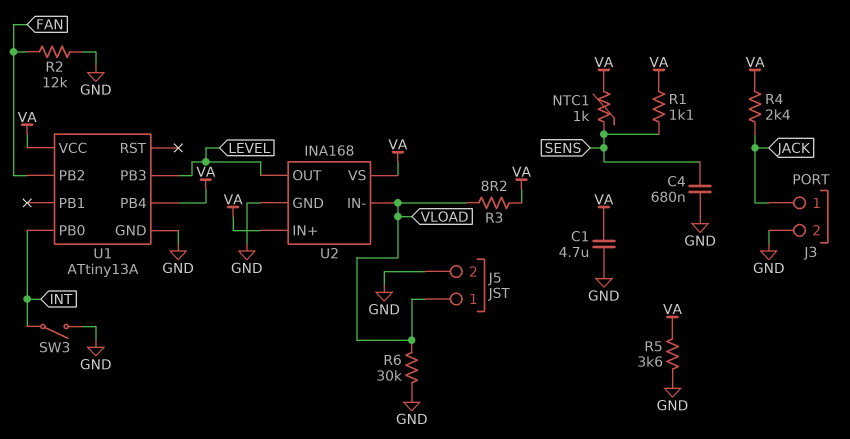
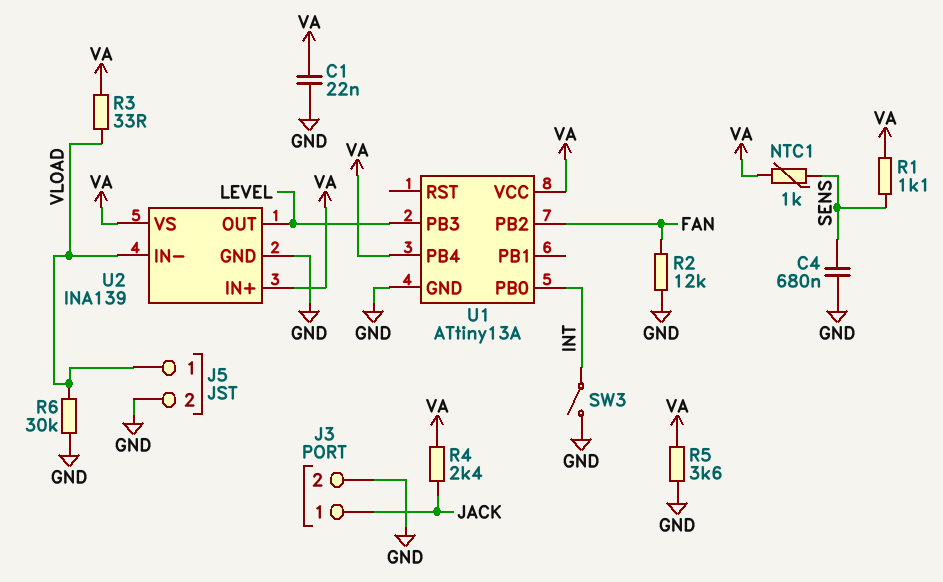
C1: 4.7uF (GND, VA) -> 22nF (GND, VA)
R3: 8.2 (VA, VLOAD) -> 33 (VA, VLOAD)
U2: INA168 -> INA139

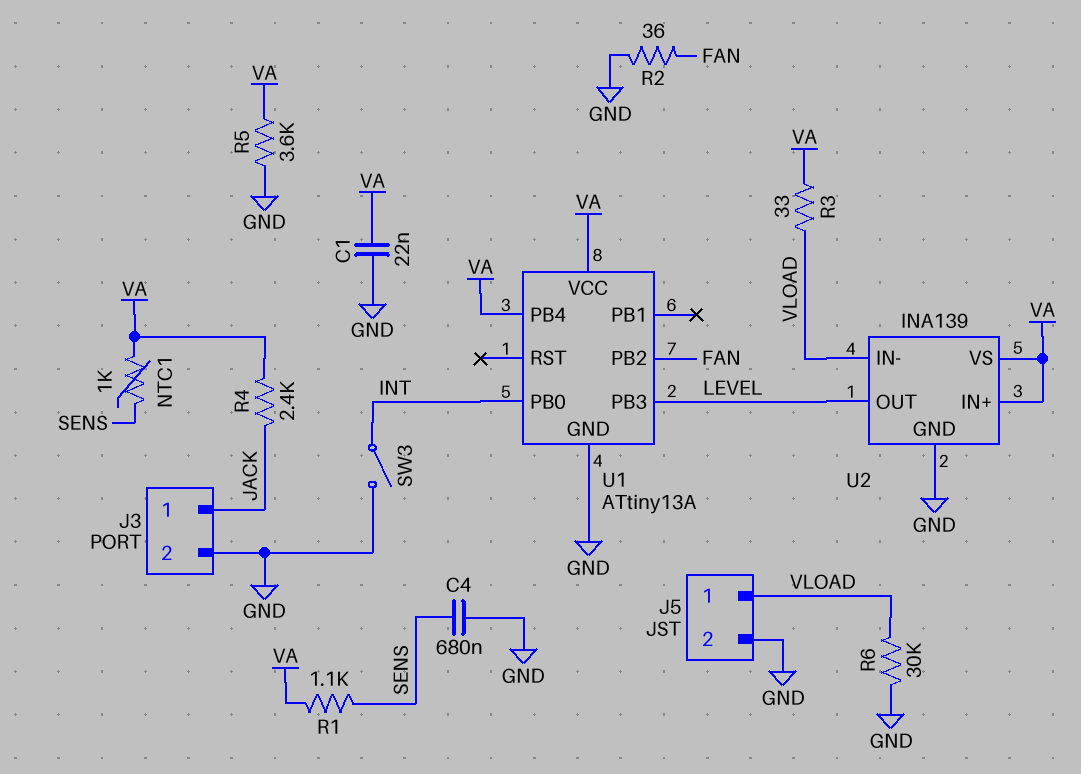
R2: 12k (FAN, GND) -> 36 (FAN, GND)

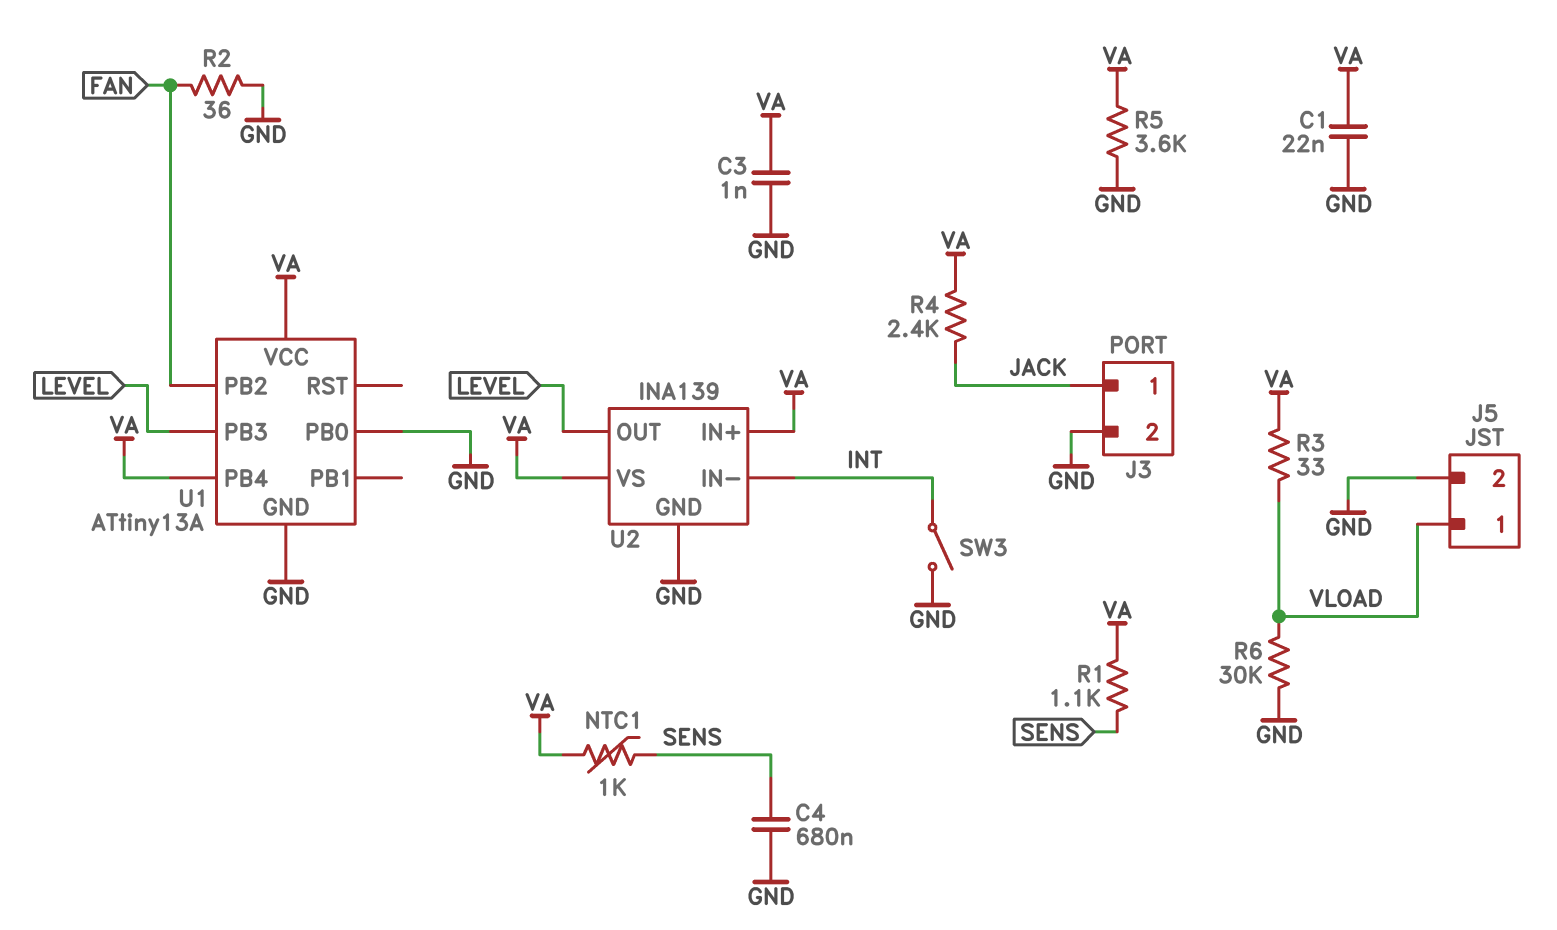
C3: none -> 1nF (GND, VA)
U1 pin PB0: INT -> GND
U2 pin IN-: VLOAD -> INT

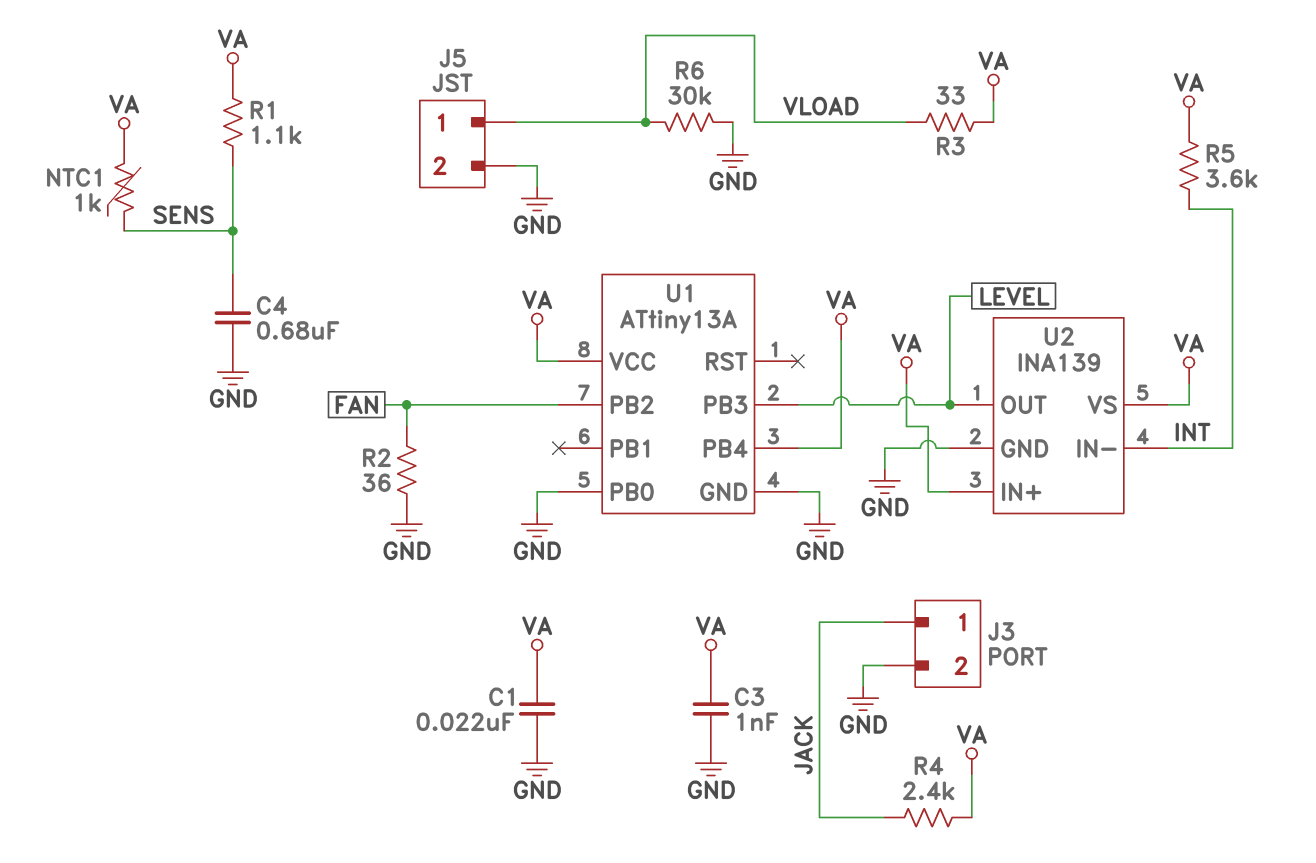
R5: 3.6k (GND, VA) -> 3.6k (INT, VA)
SW3: switch (GND, INT) -> none

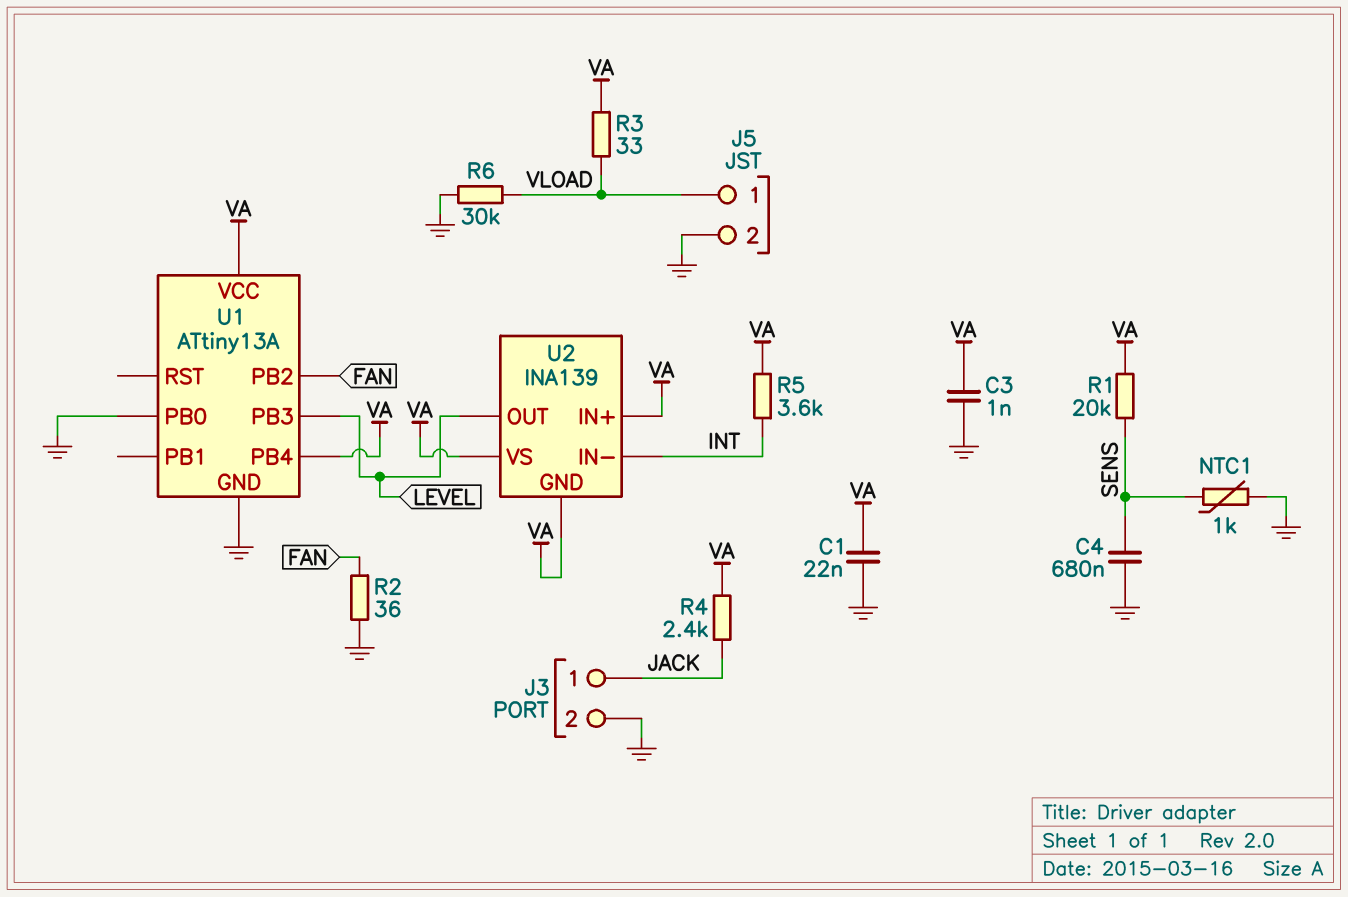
NTC1: 1k (SENS, VA) -> 1k (GND, SENS)
R1: 1.1k (SENS, VA) -> 20k (SENS, VA)
U2 pin GND: GND -> VA

